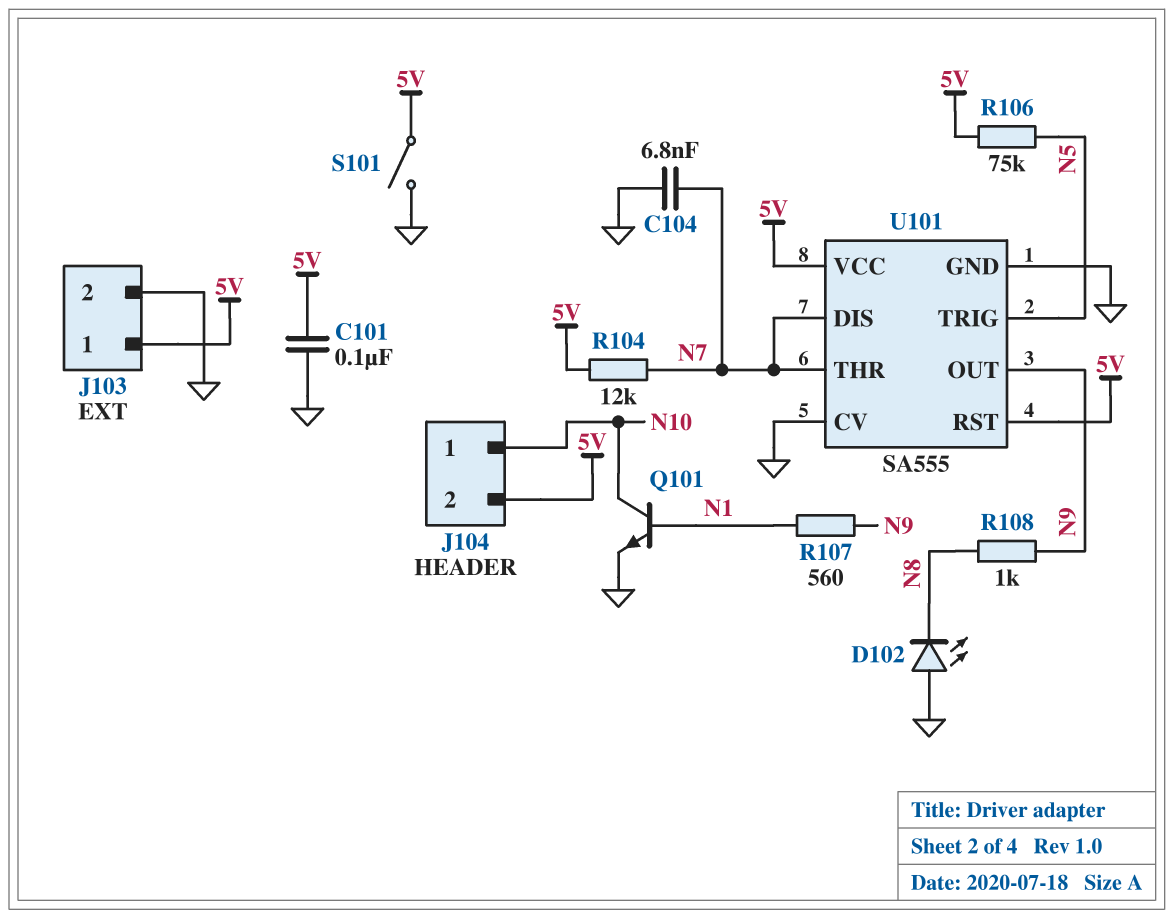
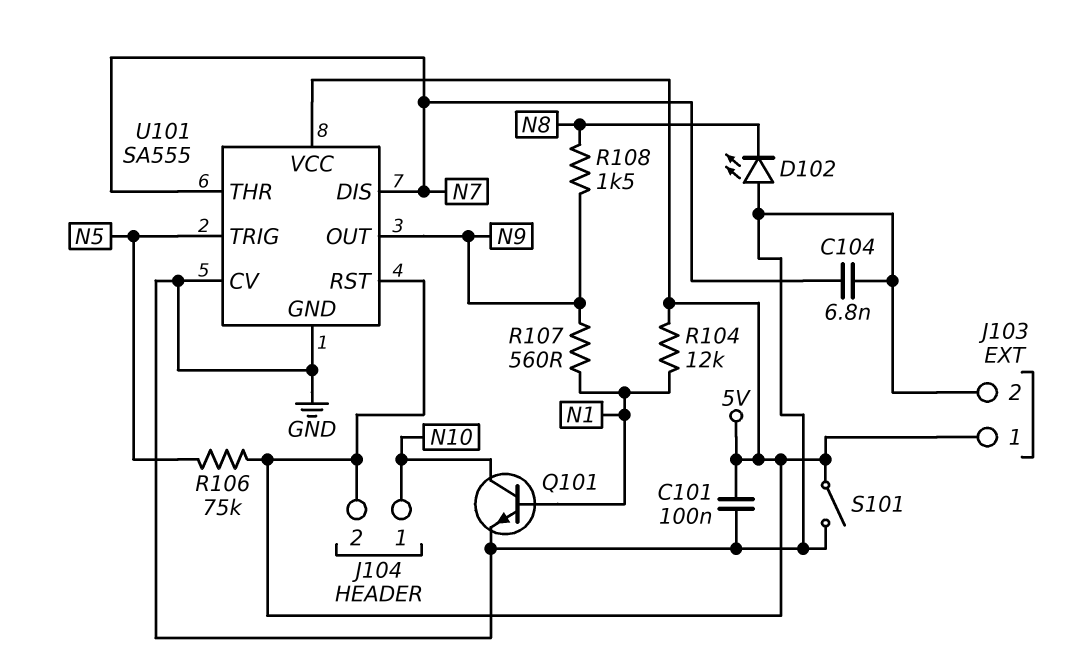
R104: 12k (5V, N7) -> 12k (5V, N1)
R108: 1k (N8, N9) -> 1.5k (N8, N9)

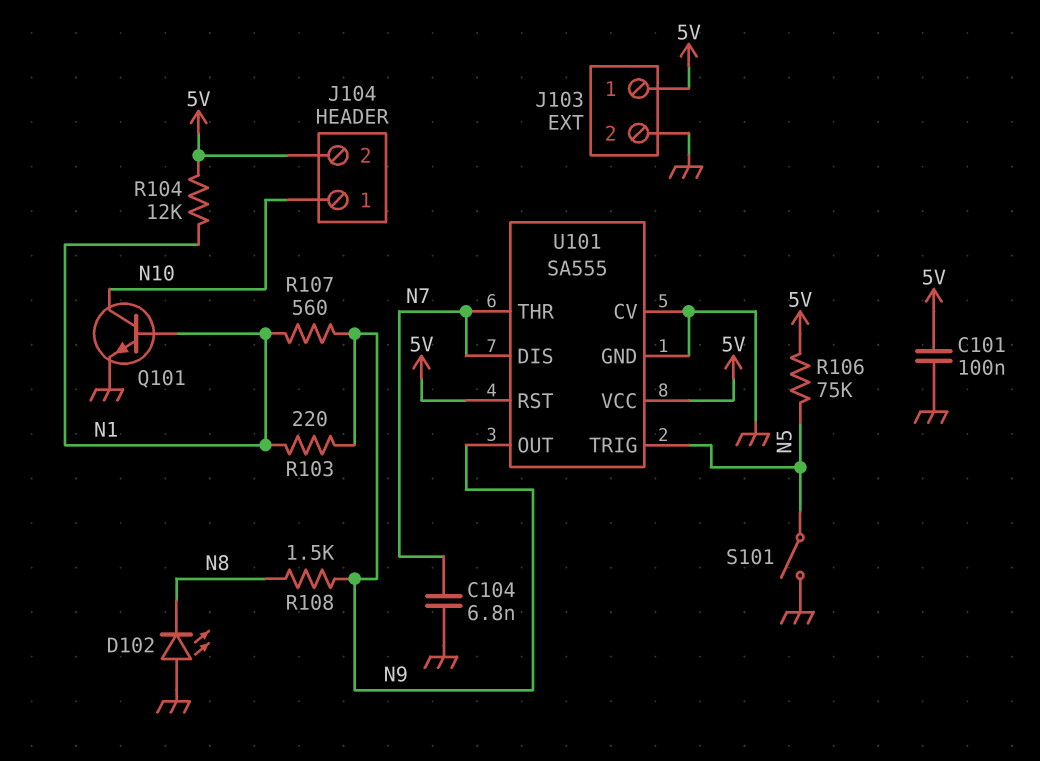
R103: none -> 220 (N1, N9)
S101: switch (5V, GND) -> switch (GND, N5)

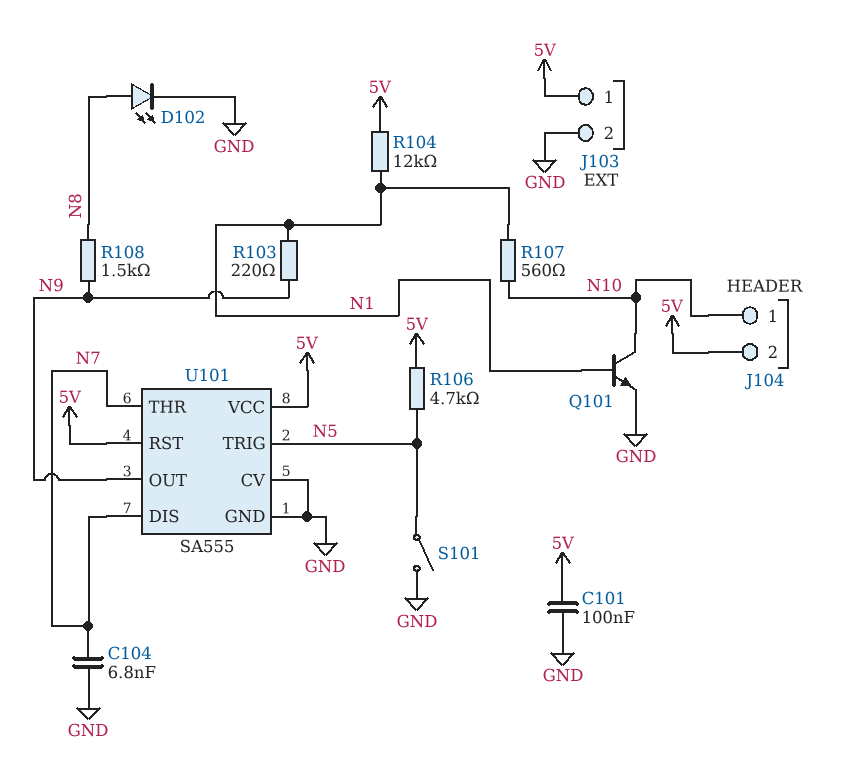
D102: LED (A GND, K N8) -> LED (A N8, K GND)
R106: 75k (5V, N5) -> 4.7k (5V, N5)
R107: 560 (N1, N9) -> 560 (N1, N10)

